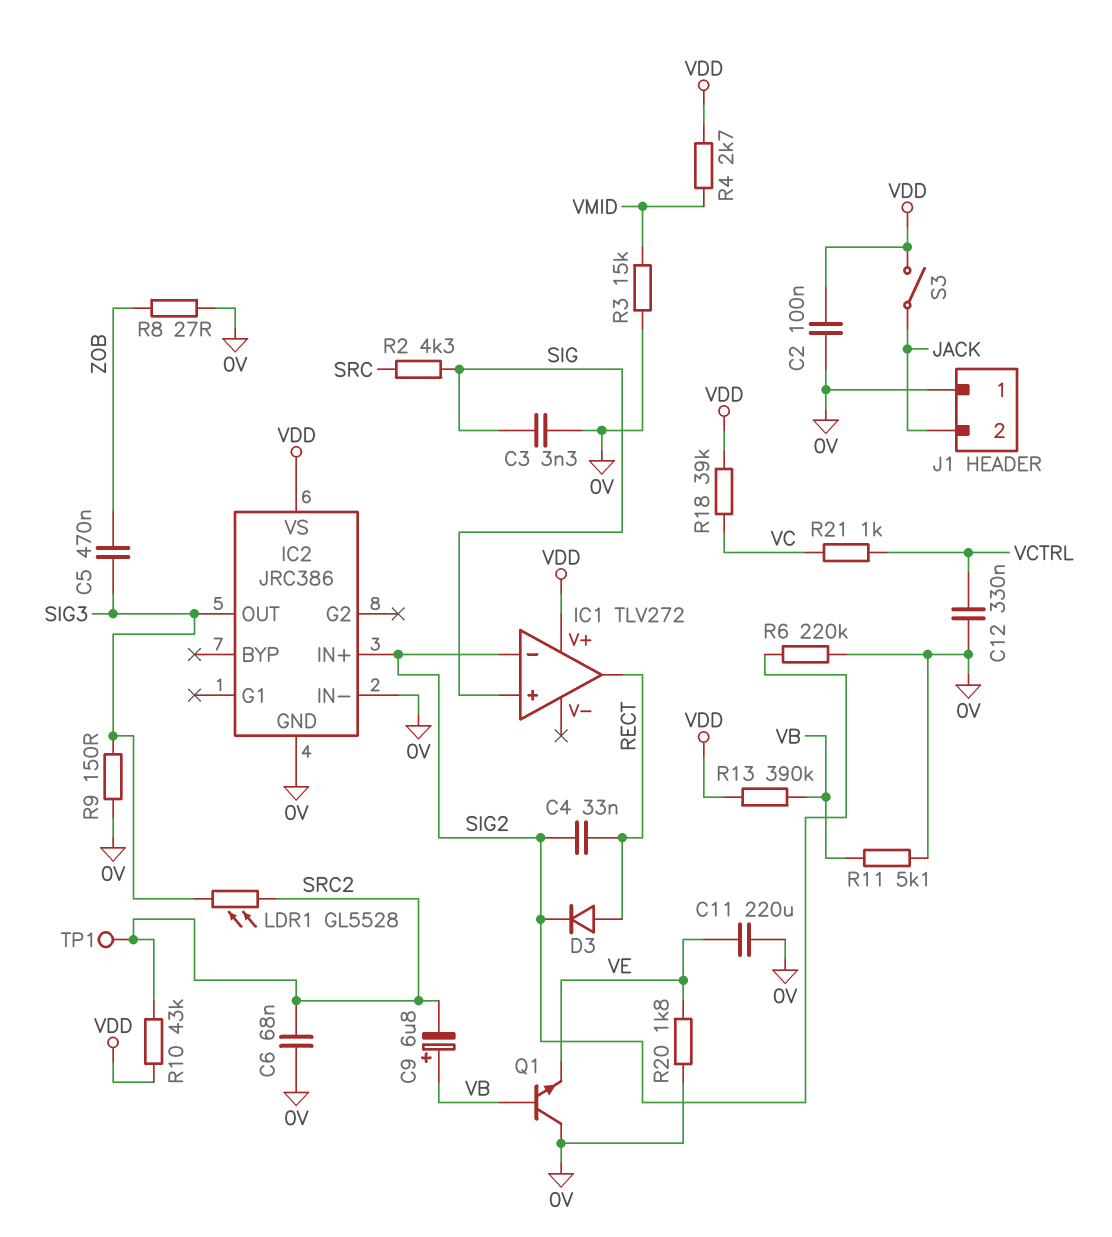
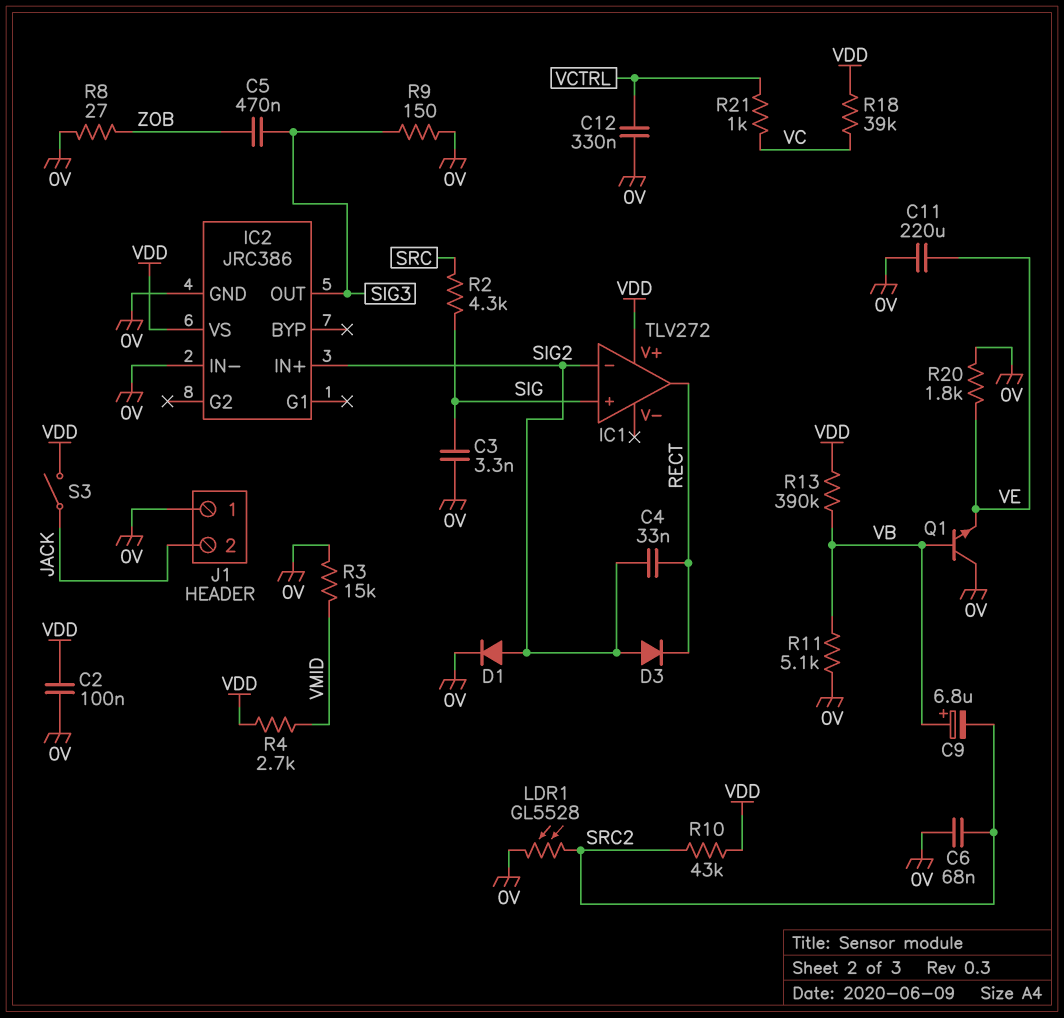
D1: none -> diode (A SIG2, K 0V)
D3: diode (A RECT, K SIG2) -> diode (A SIG2, K RECT)
LDR1: GL5528 (SIG3, SRC2) -> GL5528 (0V, SRC2)
R6: 220k (0V, SIG2) -> none
TP1: test point (SRC2) -> none

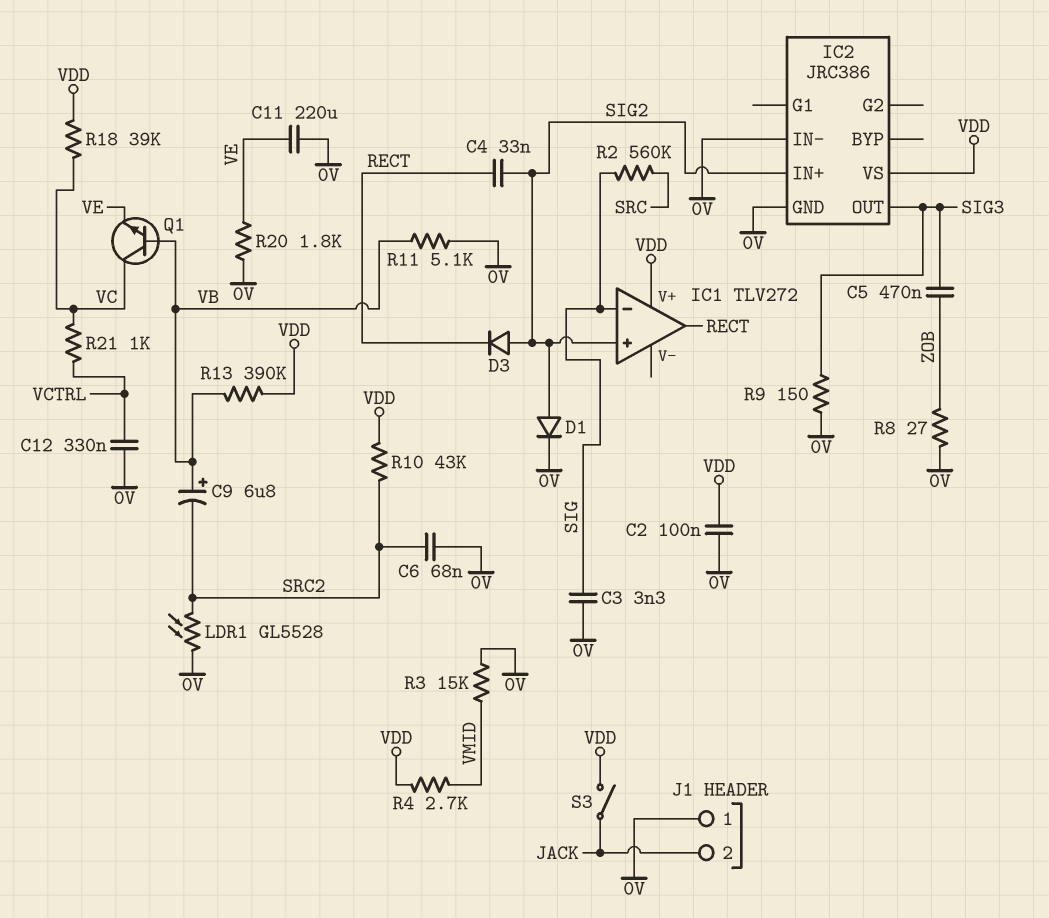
IC1 pin in+: SIG -> SIG2
IC1 pin in-: SIG2 -> SIG
Q1: NPN (B VB, C 0V, E VE) -> NPN (B VB, C VC, E VE)
R2: 4.3k (SIG, SRC) -> 560k (SIG, SRC)

